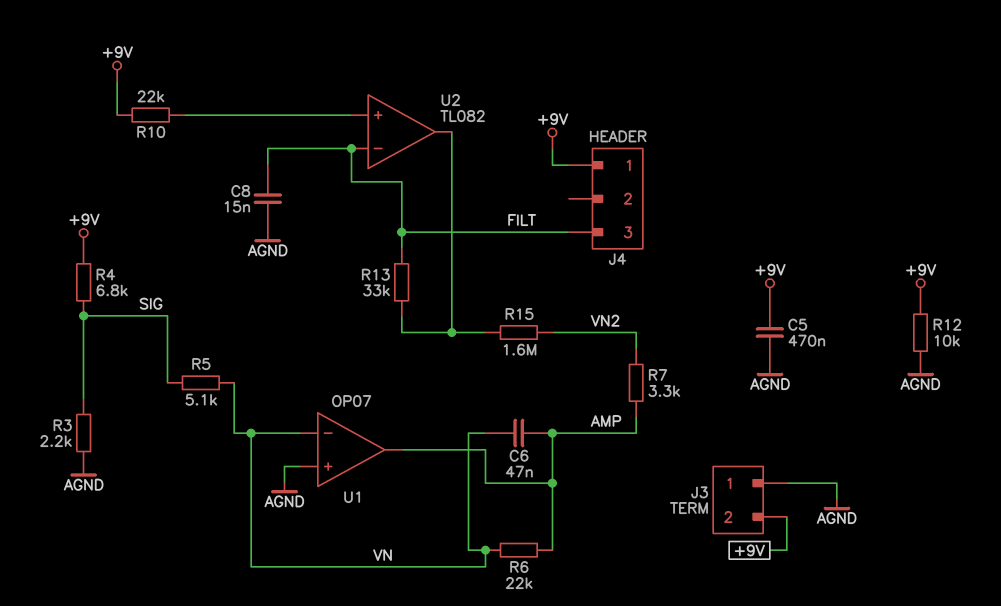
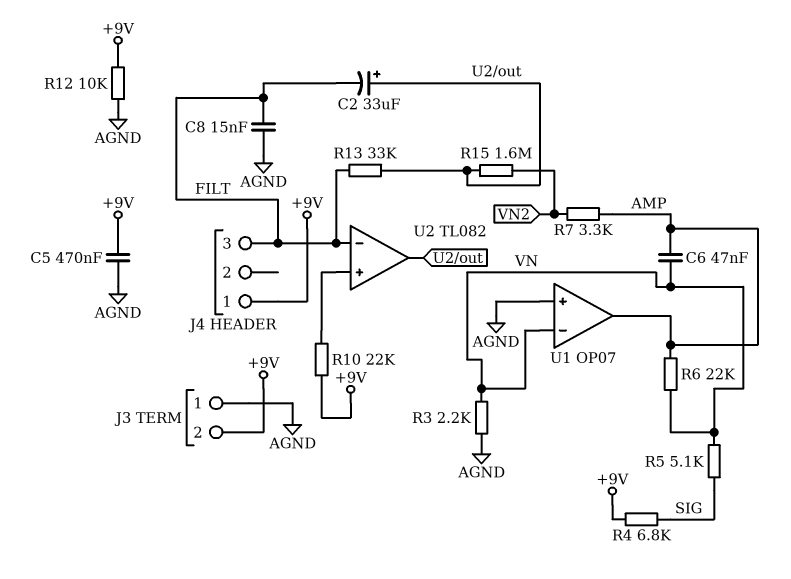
C2: none -> 33uF (plus U2/out, minus FILT)
R3: 2.2k (AGND, SIG) -> 2.2k (AGND, VN)

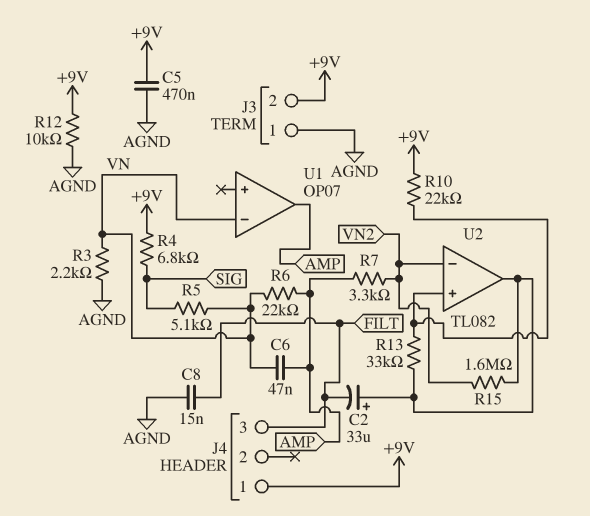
R13: 33k (FILT, U2/out) -> 33k (U2/in+, U2/out)
U1 pin in+: AGND -> none
U2 pin in-: FILT -> VN2

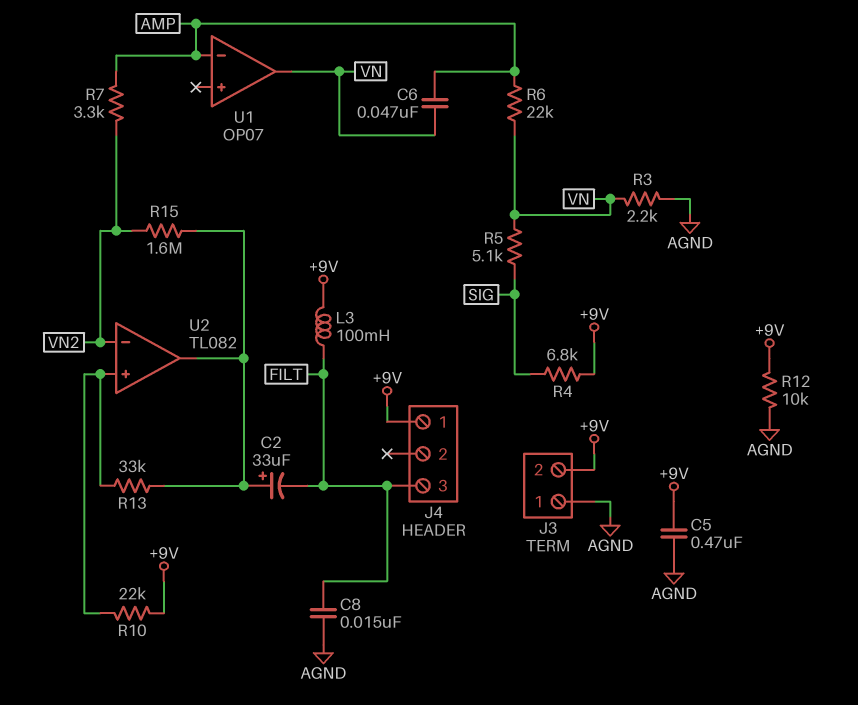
L3: none -> 100mH (+9V, FILT)
U1 pin in-: VN -> AMP
U1 pin out: AMP -> VN

